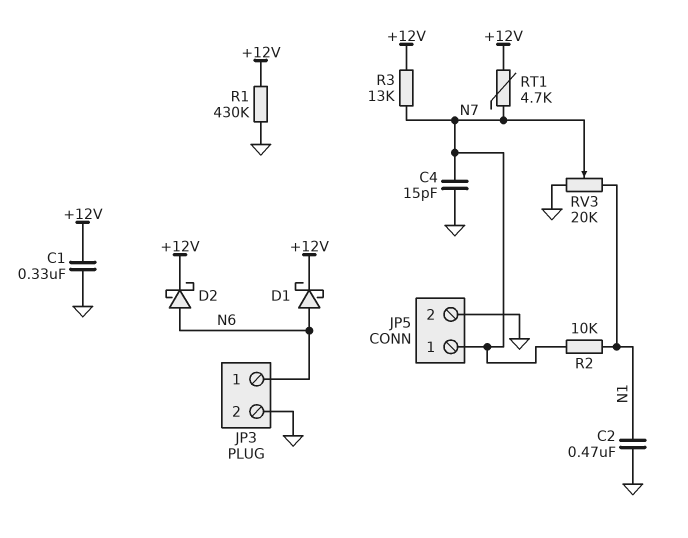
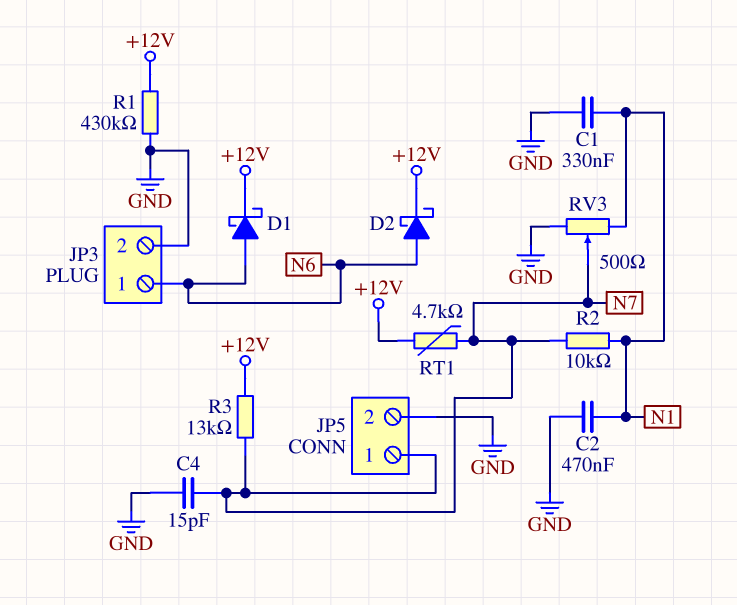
C1: 330nF (+12V, GND) -> 330nF (GND, N1)
RV3: 20k (GND, N1, wiper N7) -> 500 (GND, N1, wiper N7)

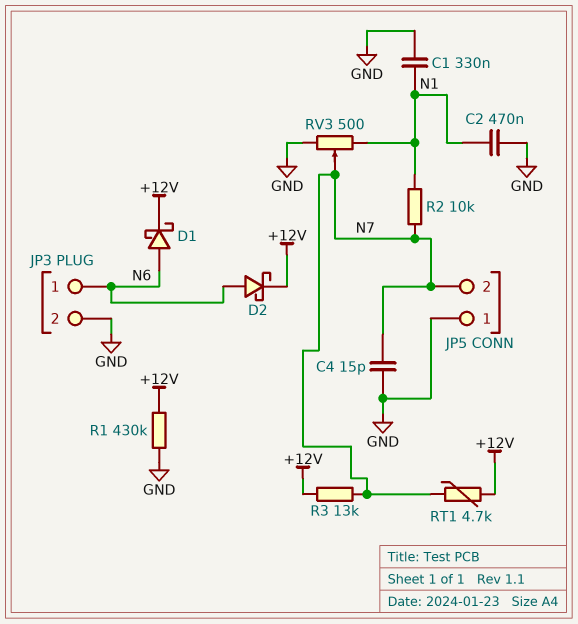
JP5 pin 1: N7 -> GND
JP5 pin 2: GND -> N7

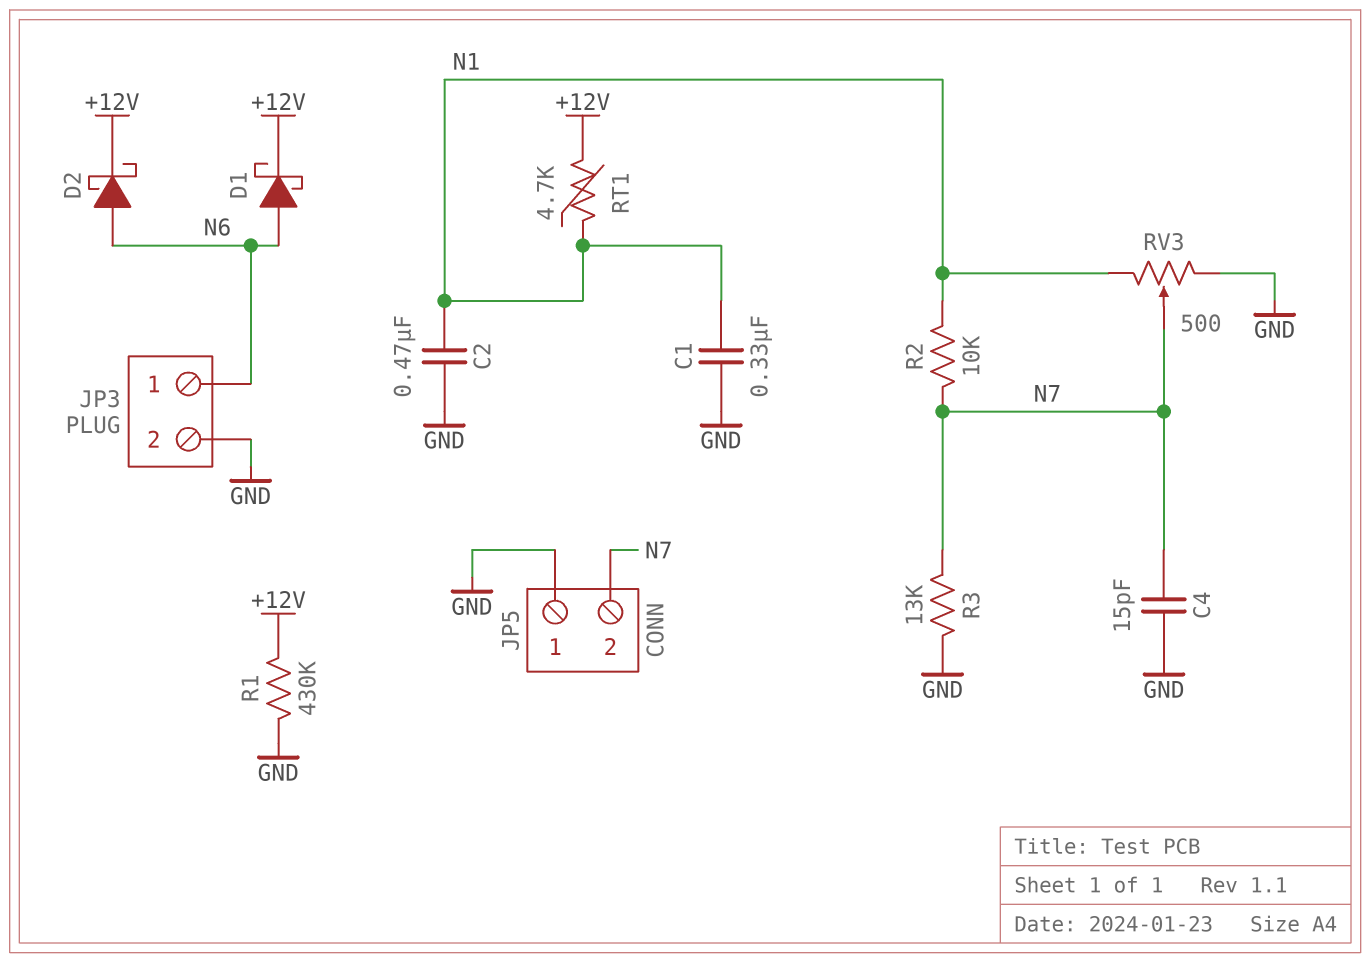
R3: 13k (+12V, N7) -> 13k (GND, N7)
RT1: 4.7k (+12V, N7) -> 4.7k (+12V, N1)

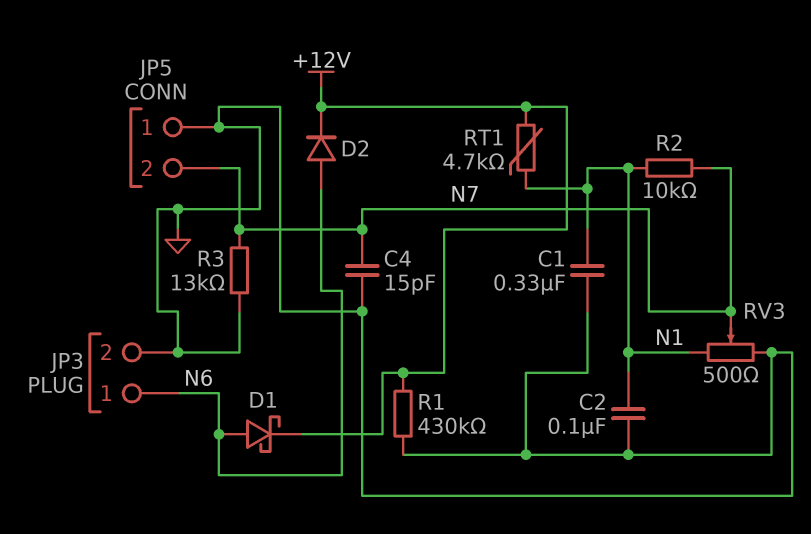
C2: 470nF (GND, N1) -> 100nF (GND, N1)
D2: schottky (A N6, K +12V) -> diode (A N6, K +12V)

